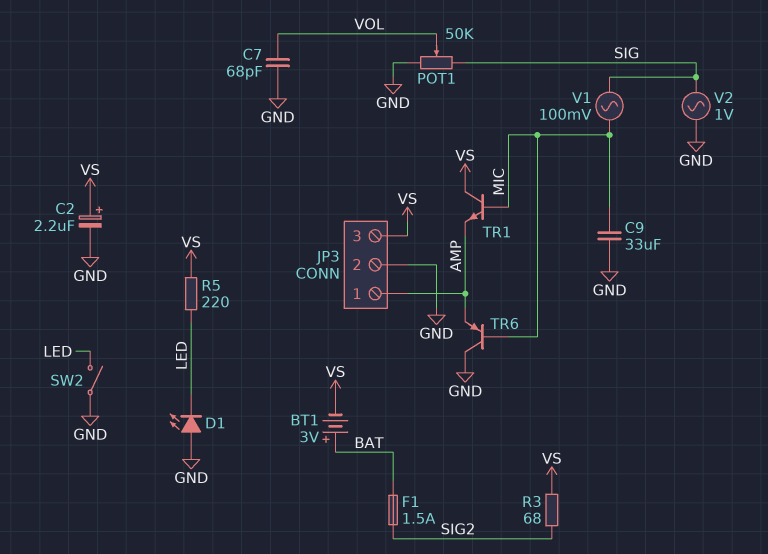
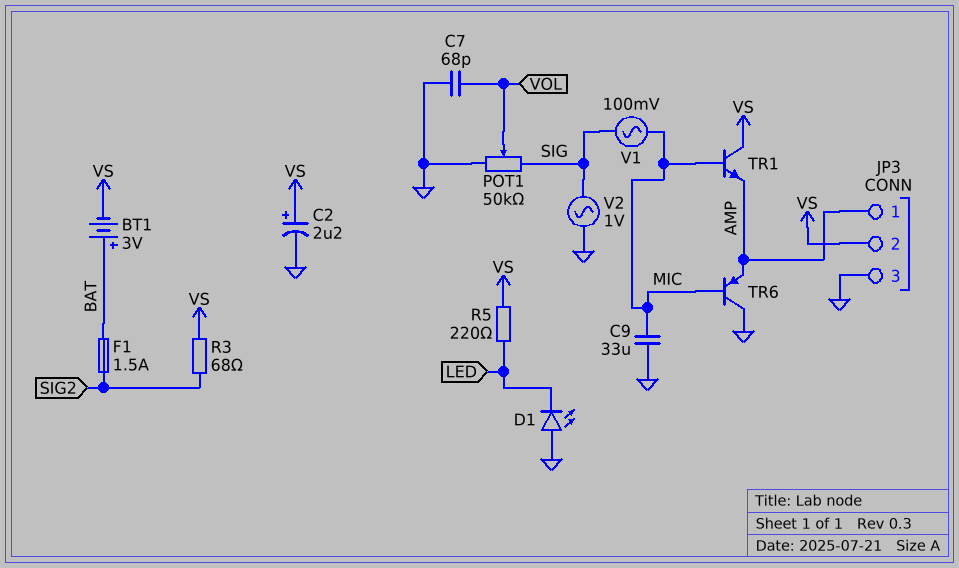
JP3 pin 2: GND -> VS
JP3 pin 3: VS -> GND
SW2: switch (GND, LED) -> none

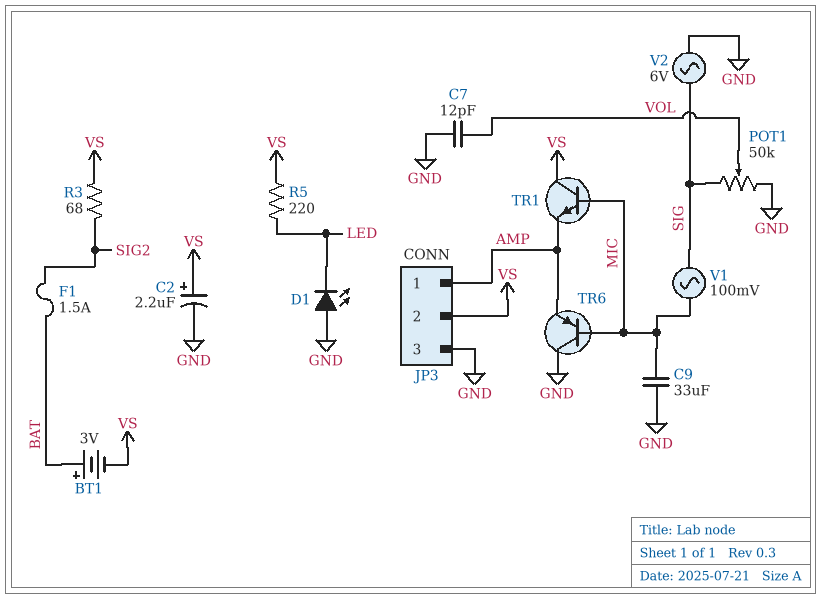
C7: 68pF (GND, VOL) -> 12pF (GND, VOL)
V2: AC 1V (GND, SIG) -> AC 6V (GND, SIG)

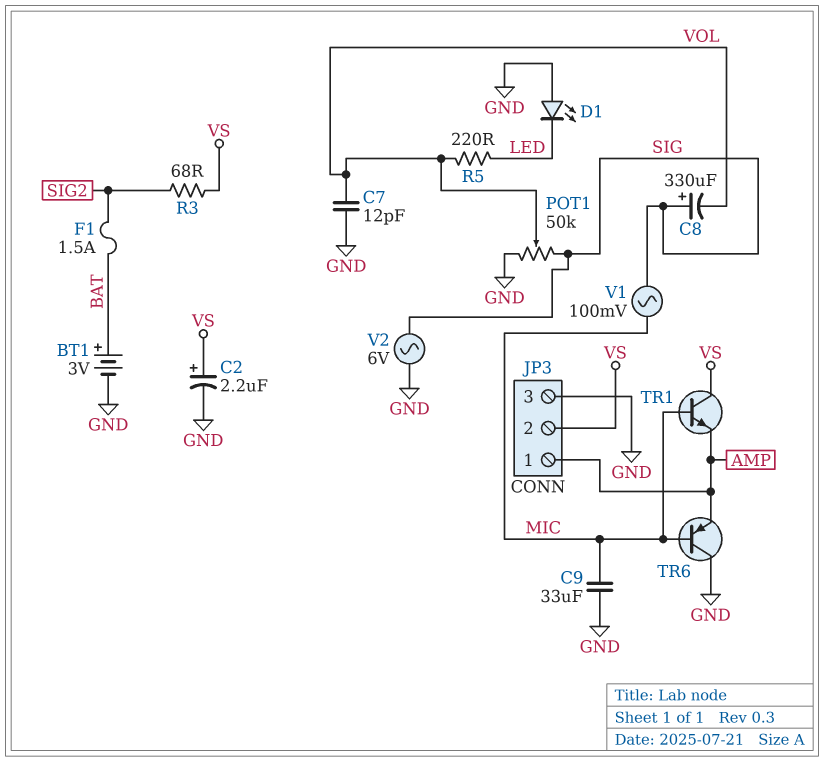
BT1: 3V (plus BAT, minus VS) -> 3V (plus BAT, minus GND)
C8: none -> 330uF (plus SIG, minus VOL)
R5: 220 (LED, VS) -> 220 (LED, VOL)

